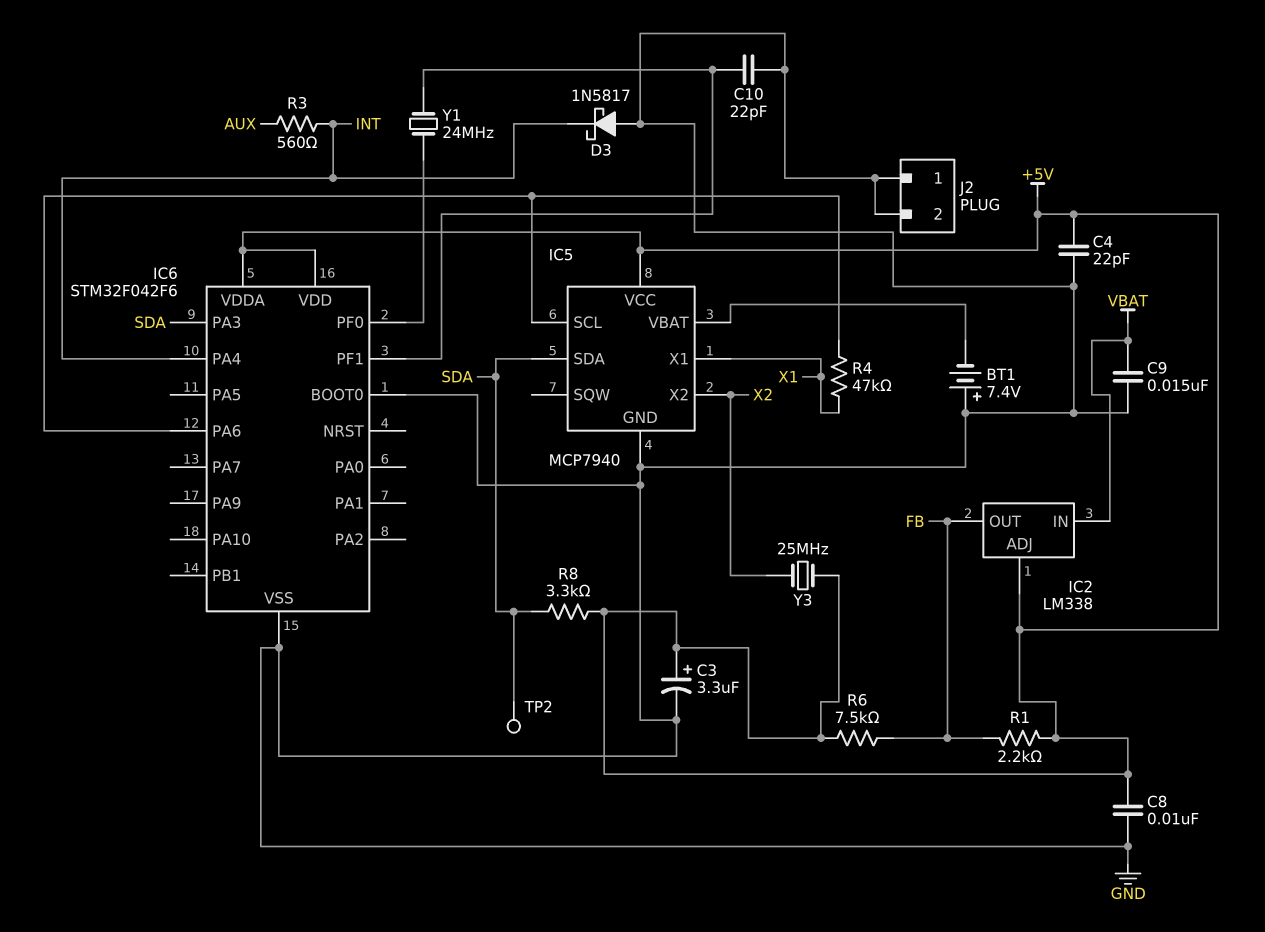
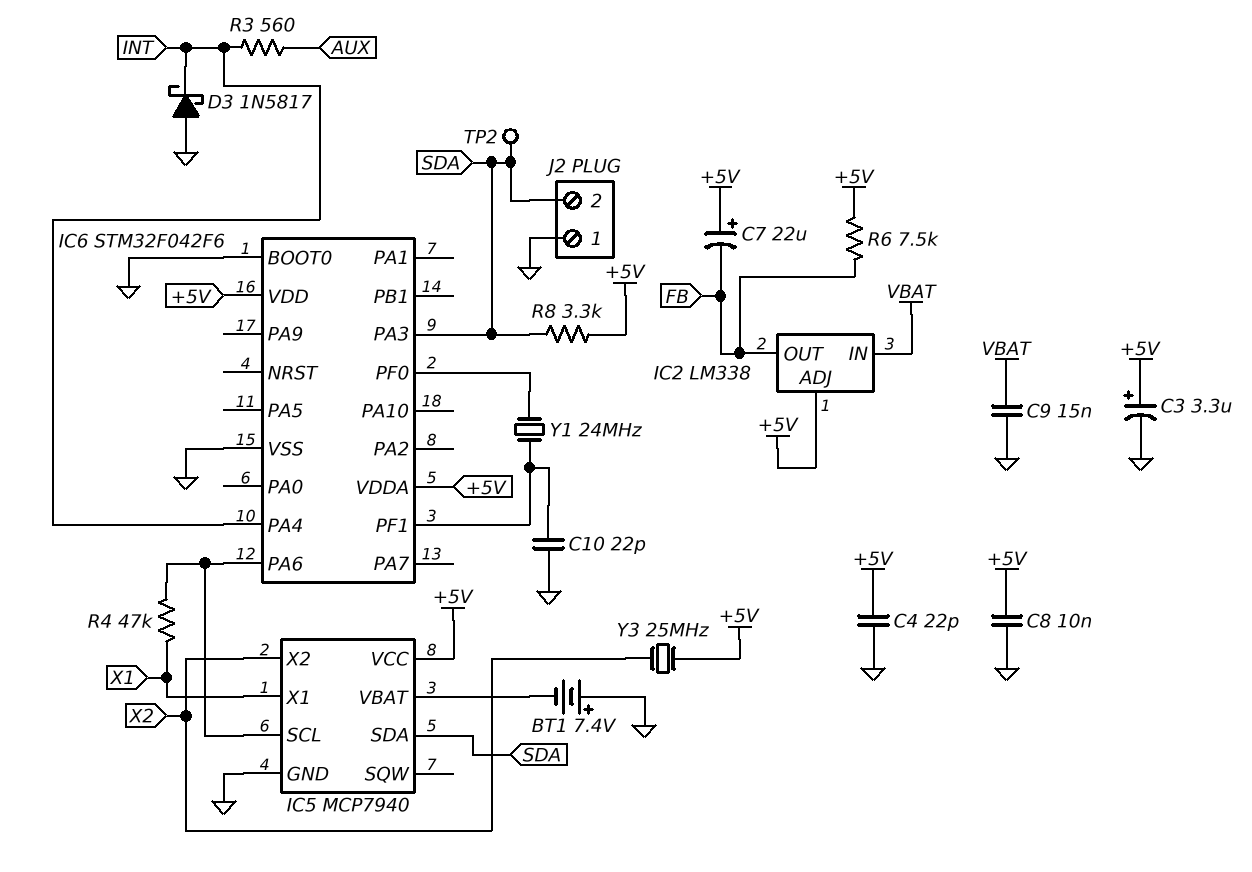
C7: none -> 22uF (plus +5V, minus FB)
J2 pin 2: GND -> SDA
R1: 2.2k (+5V, FB) -> none

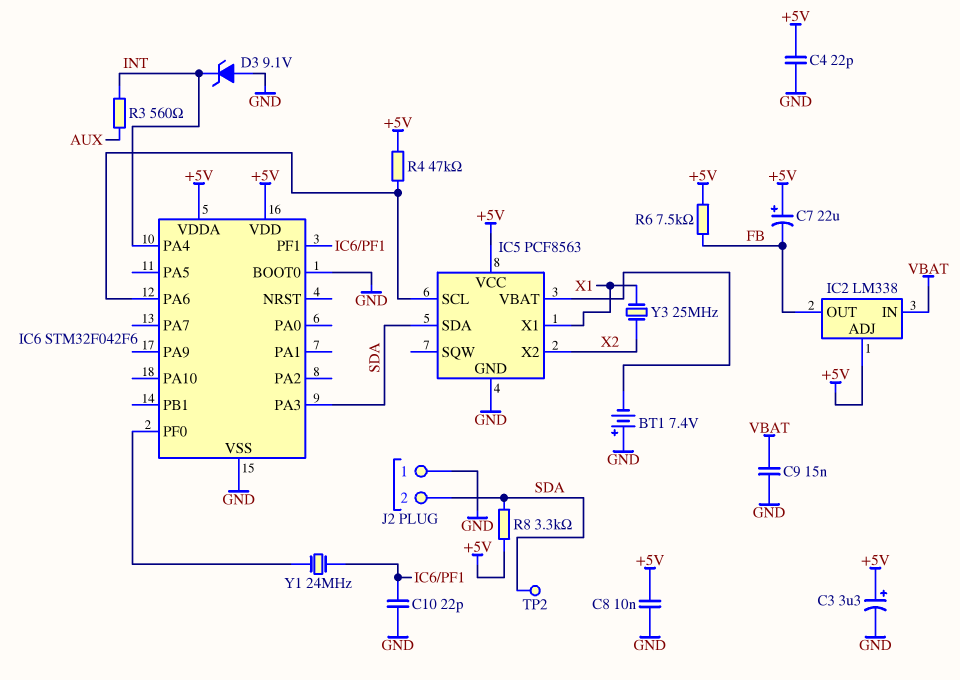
D3: schottky 1N5817 (A GND, K INT) -> zener 9.1V (A GND, K INT)
IC5: MCP7940 -> PCF8563
R4: 47k (IC5/SCL, X1) -> 47k (+5V, IC5/SCL)
Y3: 25MHz (+5V, X2) -> 25MHz (X1, X2)

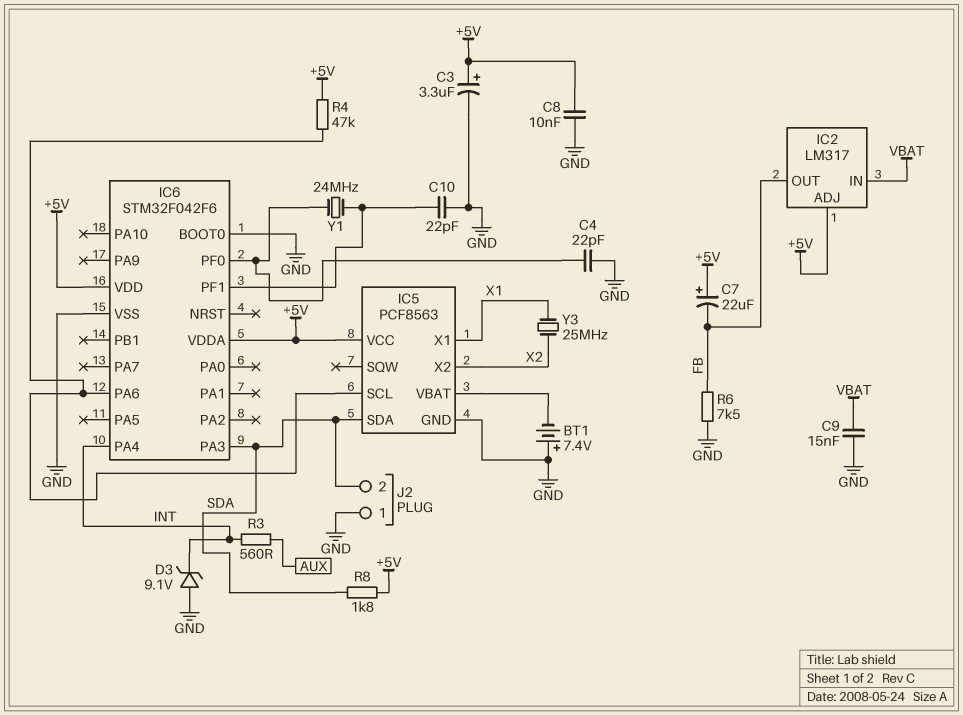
C4: 22pF (+5V, GND) -> 22pF (GND, IC6/PF0)
IC2: LM338 -> LM317
R6: 7.5k (+5V, FB) -> 7.5k (FB, GND)
R8: 3.3k (+5V, SDA) -> 1.8k (+5V, SDA)
TP2: test point (SDA) -> none

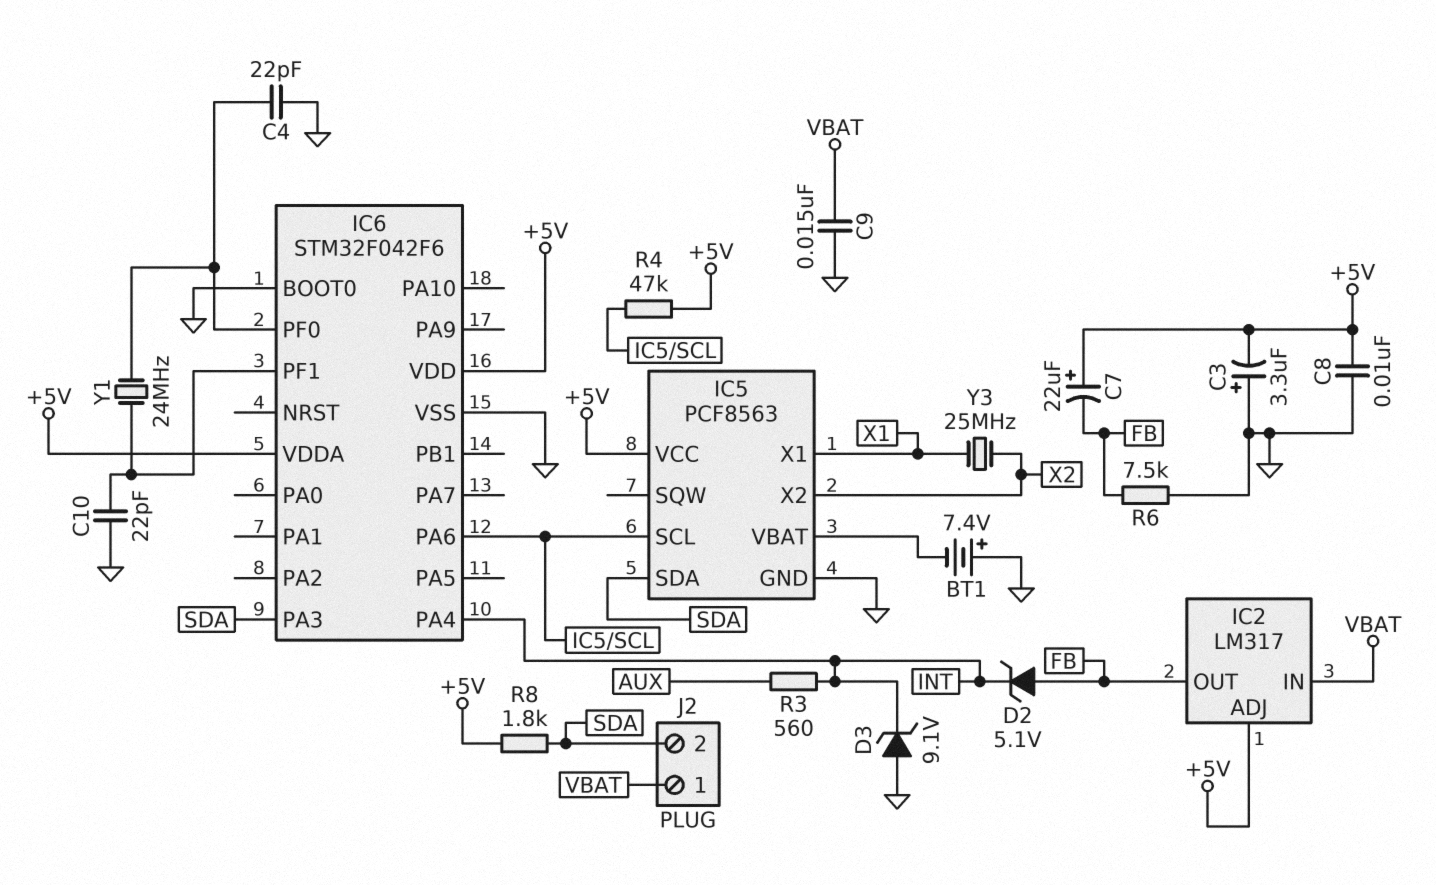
C3: 3.3uF (plus +5V, minus GND) -> 3.3uF (plus GND, minus +5V)
D2: none -> zener 5.1V (A FB, K INT)
J2 pin 1: GND -> VBAT

